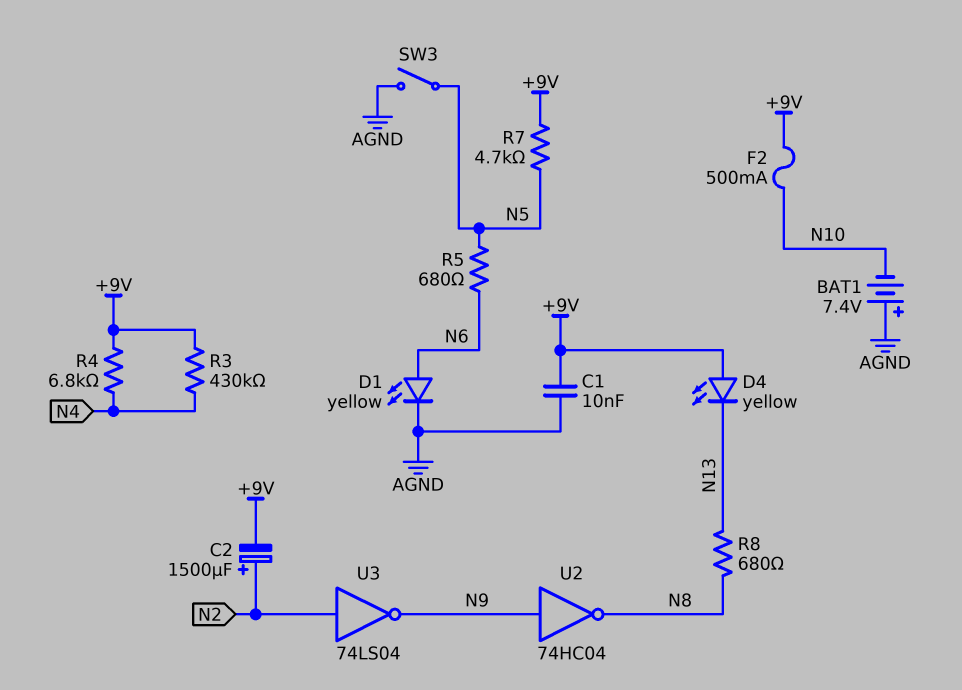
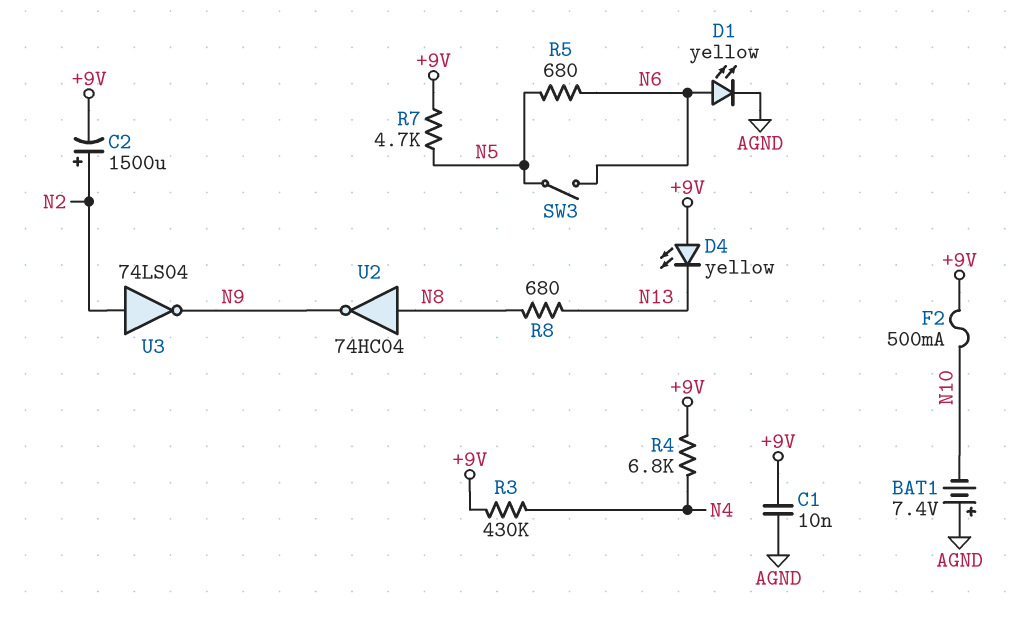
SW3: switch (AGND, N5) -> switch (N5, N6)
U2: NOT 74HC04 (in N9, out N8) -> NOT 74HC04 (in N8, out N9)

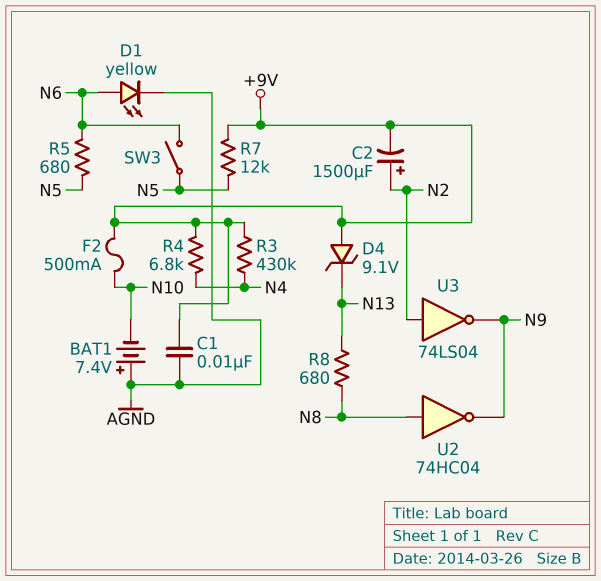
D4: LED yellow (A +9V, K N13) -> zener 9.1V (A +9V, K N13)
R7: 4.7k (+9V, N5) -> 12k (+9V, N5)

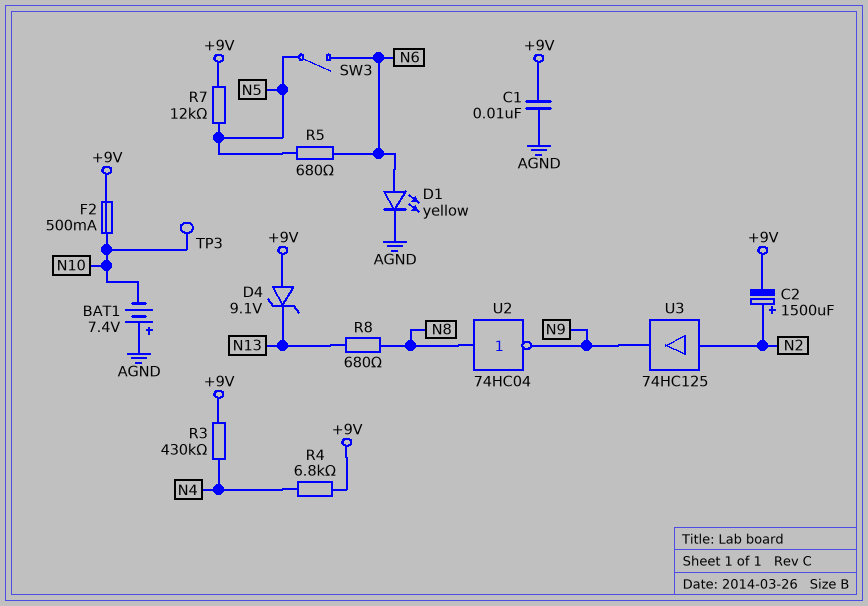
TP3: none -> test point (N10)
U3: NOT 74LS04 (in N2, out N9) -> buffer 74HC125 (in N2, out N9)

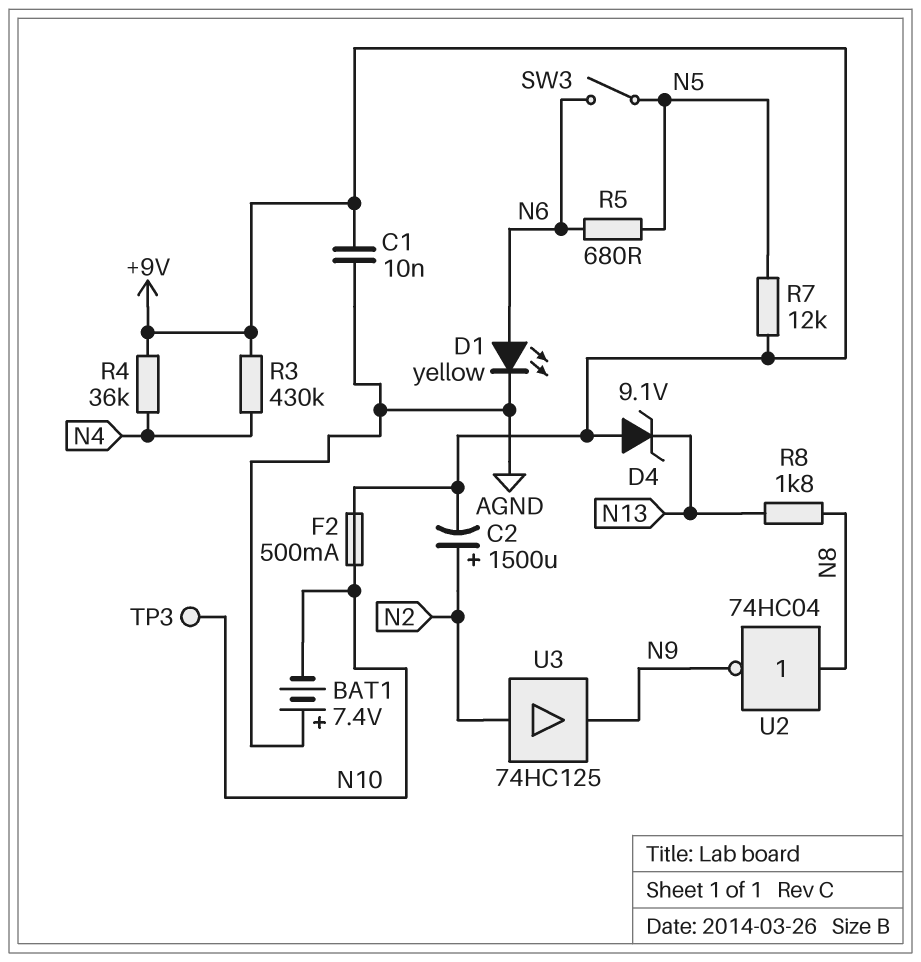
R4: 6.8k (+9V, N4) -> 36k (+9V, N4)
R8: 680 (N8, N13) -> 1.8k (N8, N13)

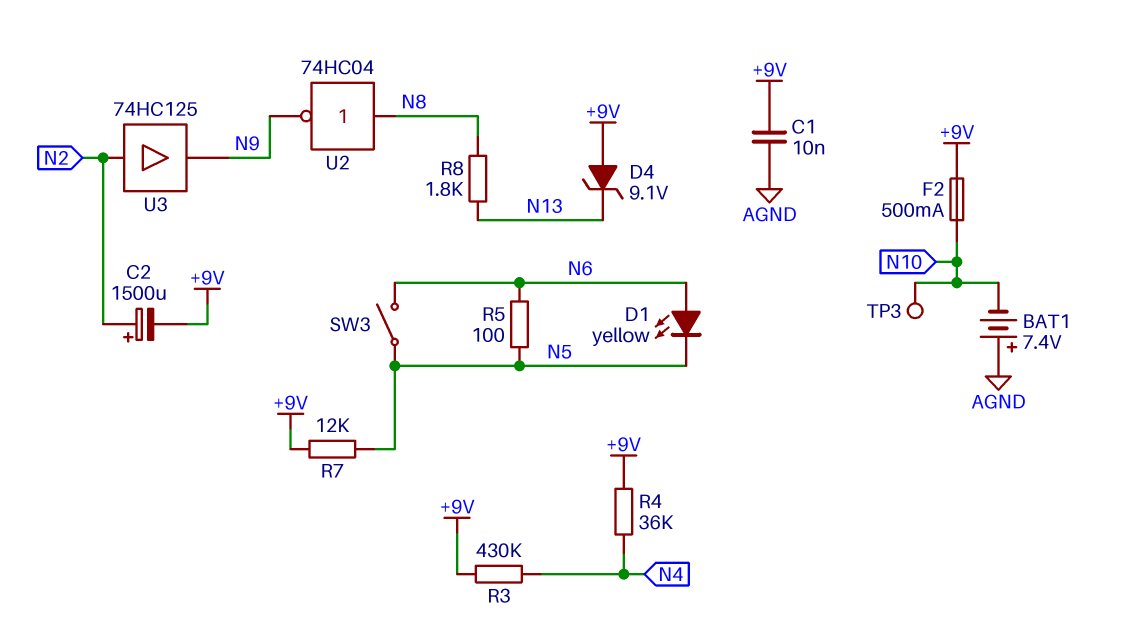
D1: LED yellow (A N6, K AGND) -> LED yellow (A N6, K N5)
R5: 680 (N5, N6) -> 100 (N5, N6)

